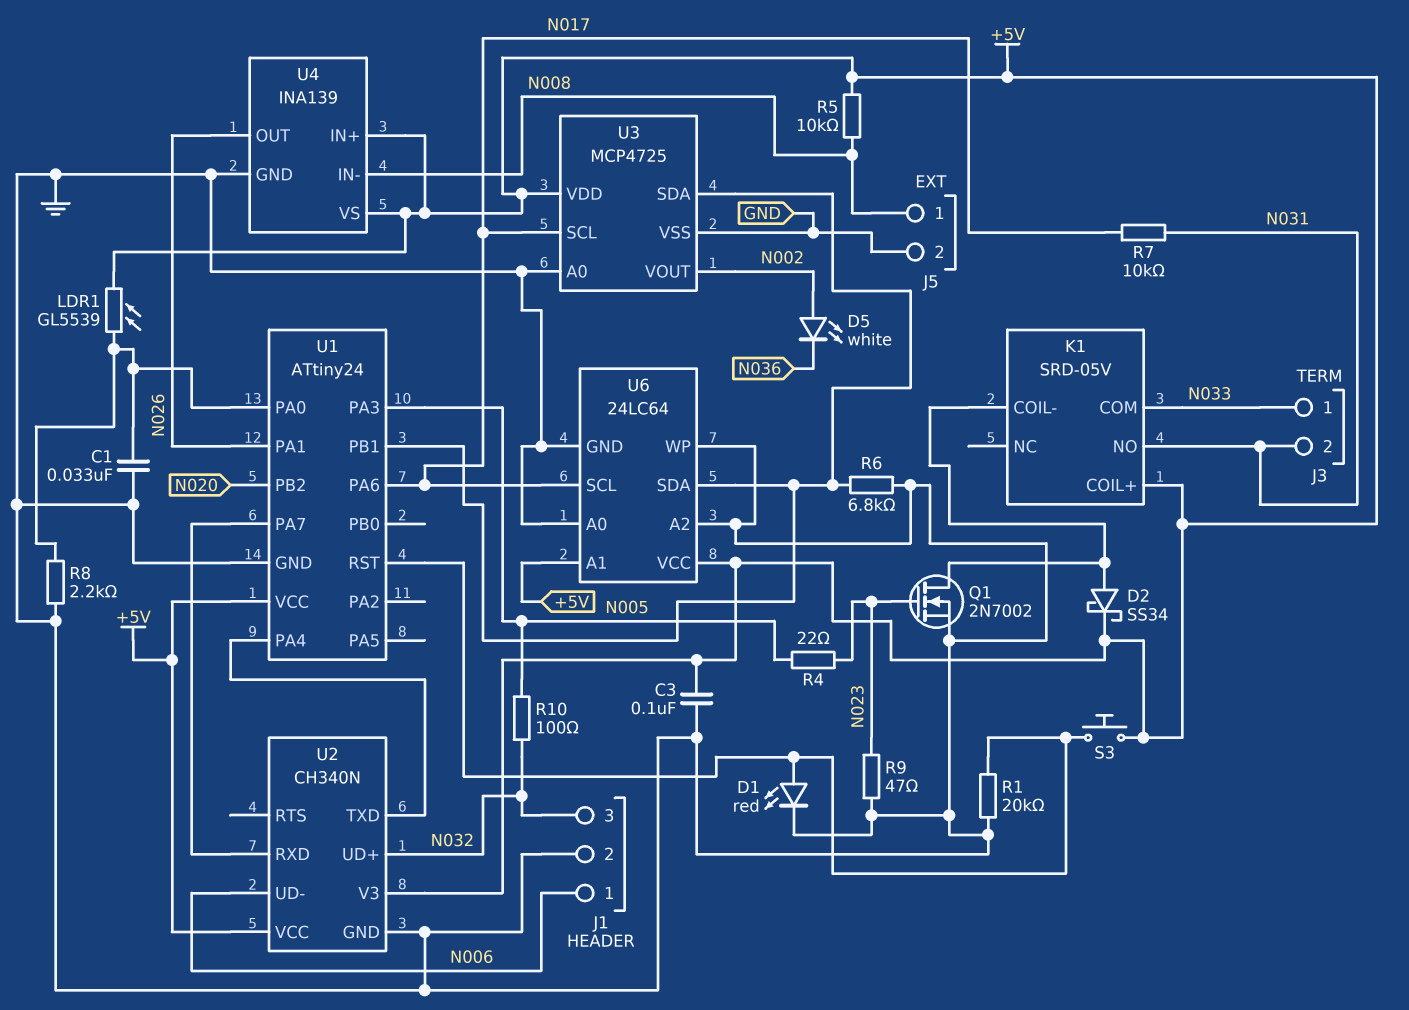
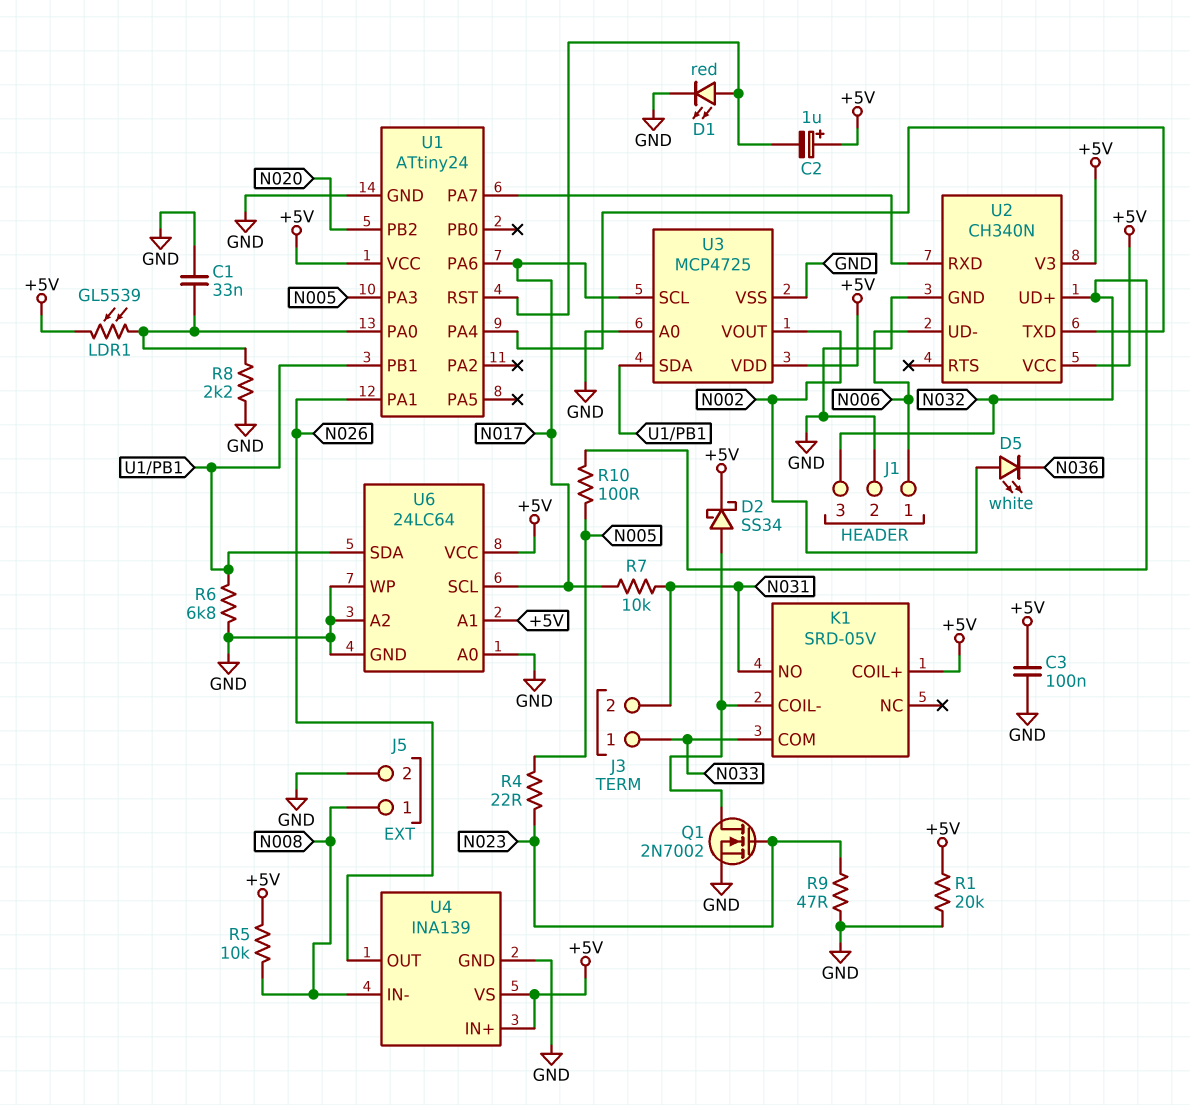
C2: none -> 1uF (plus +5V, minus U1/RST)
R1: 20k (GND, U1/RST) -> 20k (+5V, GND)
S3: button (+5V, U1/RST) -> none

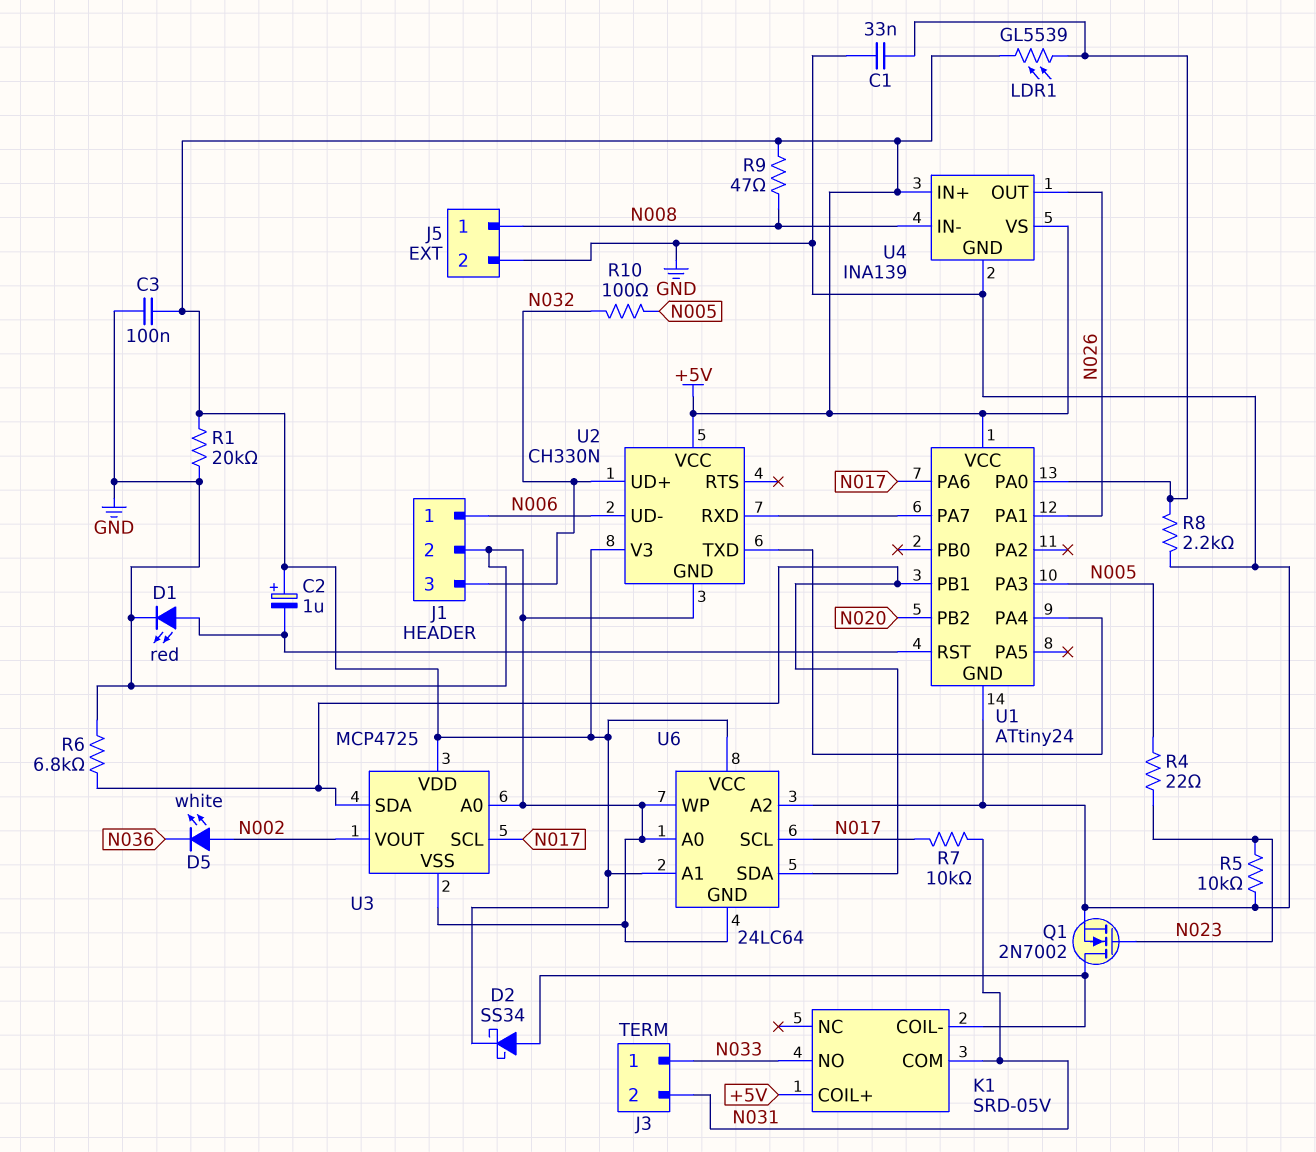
K1 pin COM: N033 -> N031
K1 pin NO: N031 -> N033
R5: 10k (+5V, N008) -> 10k (GND, N023)
R9: 47 (GND, N023) -> 47 (+5V, N008)
U2: CH340N -> CH330N

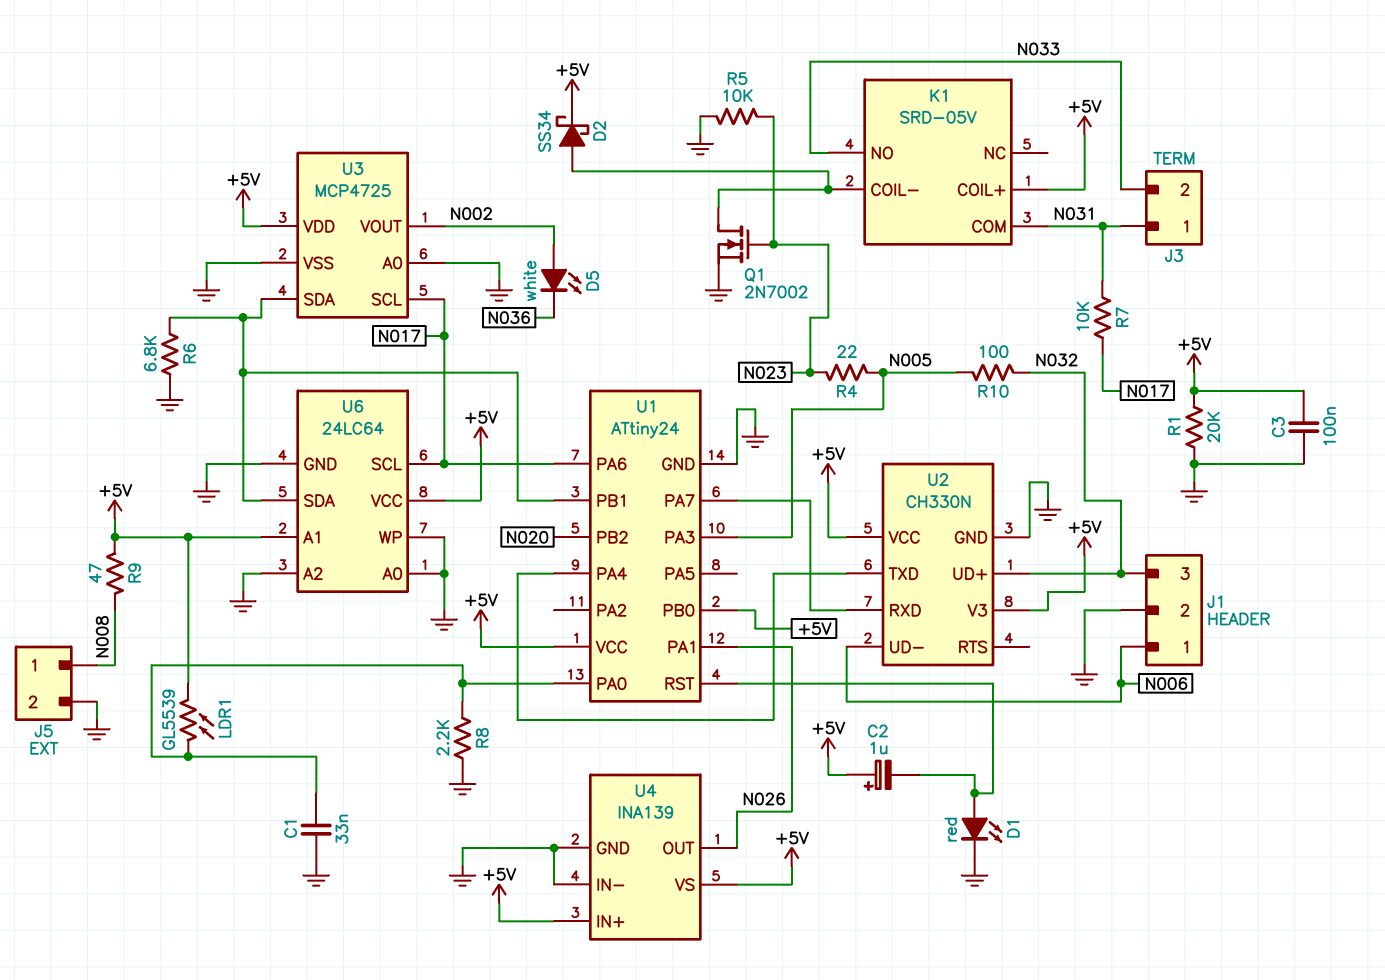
J3 pin 1: N033 -> N031
J3 pin 2: N031 -> N033
U1 pin PB0: none -> +5V
U4 pin IN-: N008 -> GND

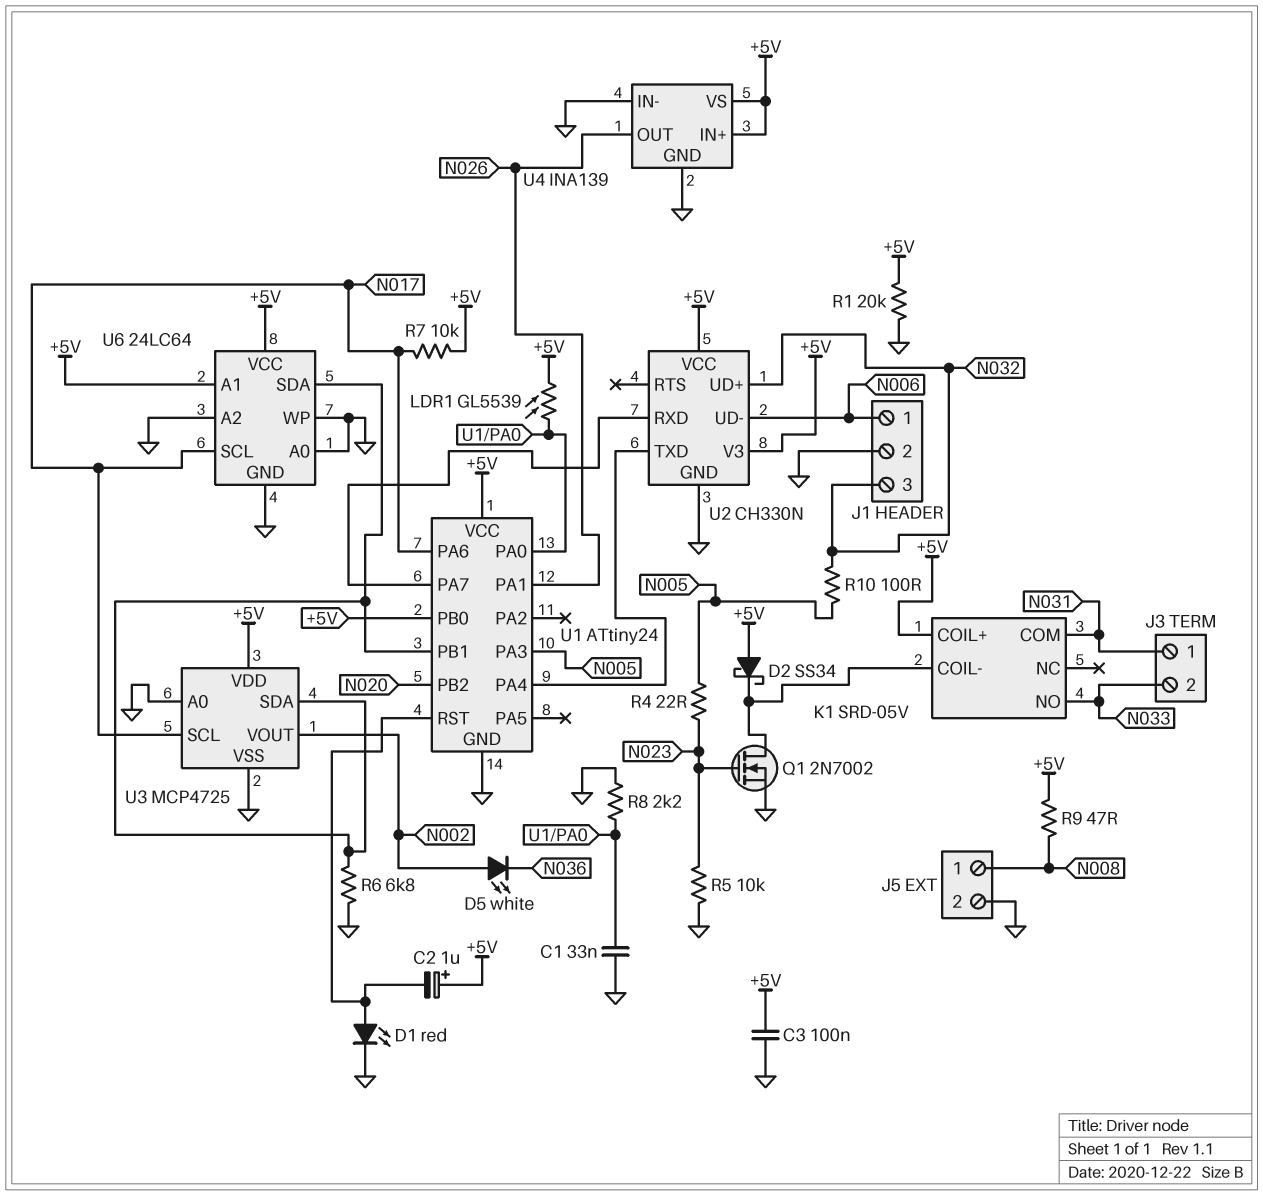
D2: schottky SS34 (A K1/COIL-, K +5V) -> schottky SS34 (A +5V, K K1/COIL-)
R7: 10k (N017, N031) -> 10k (+5V, N017)

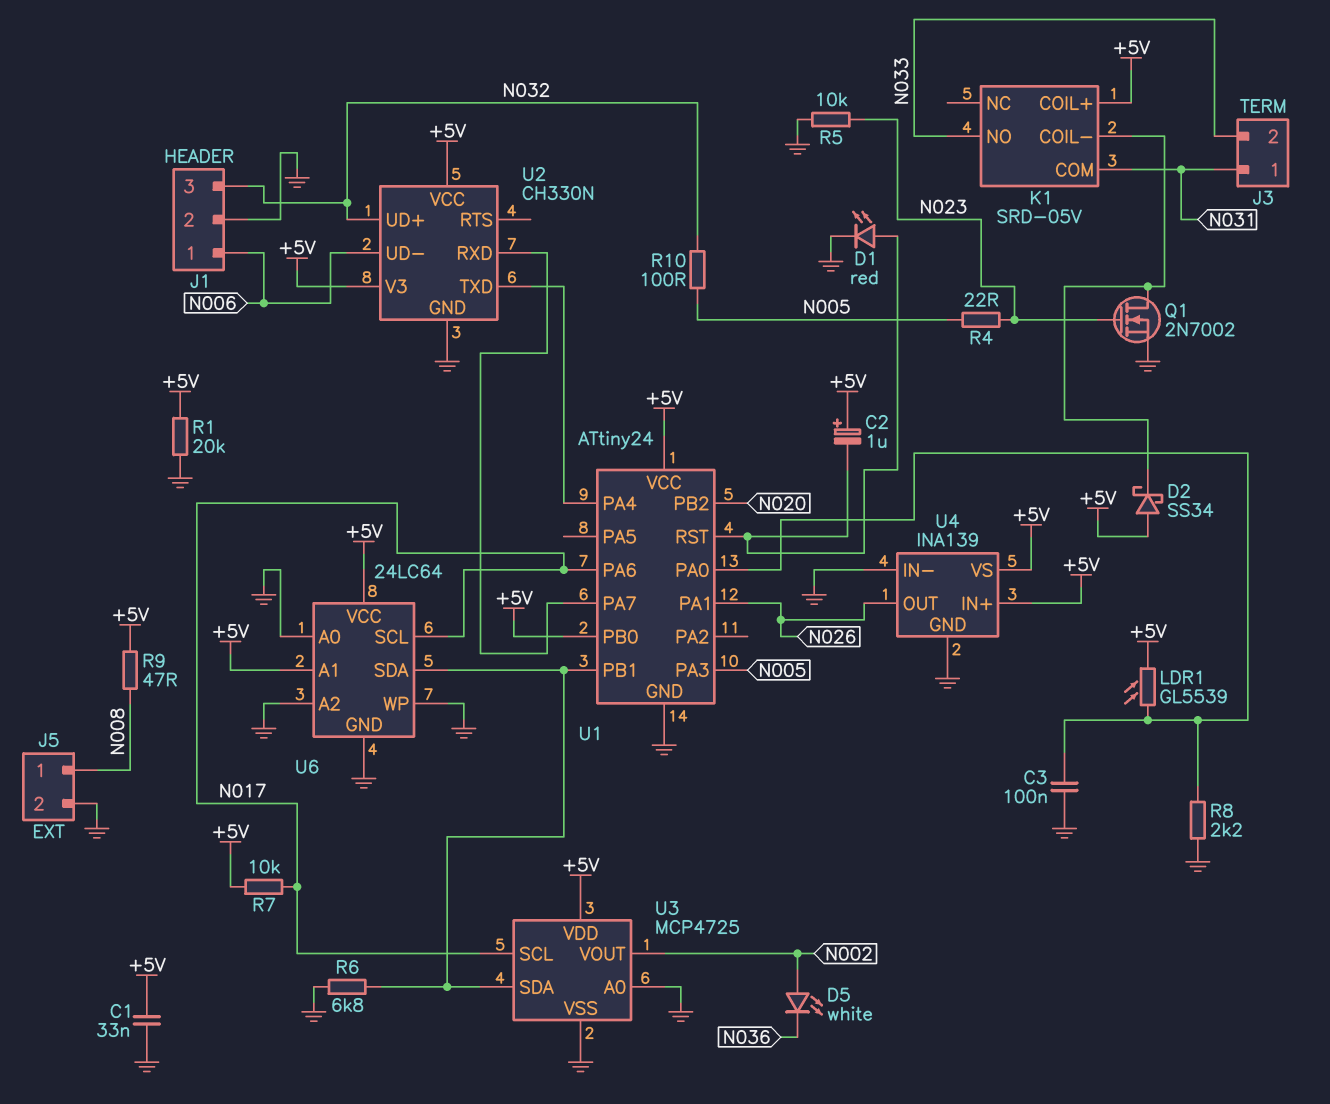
C1: 33nF (GND, U1/PA0) -> 33nF (+5V, GND)
C3: 100nF (+5V, GND) -> 100nF (GND, U1/PA0)

